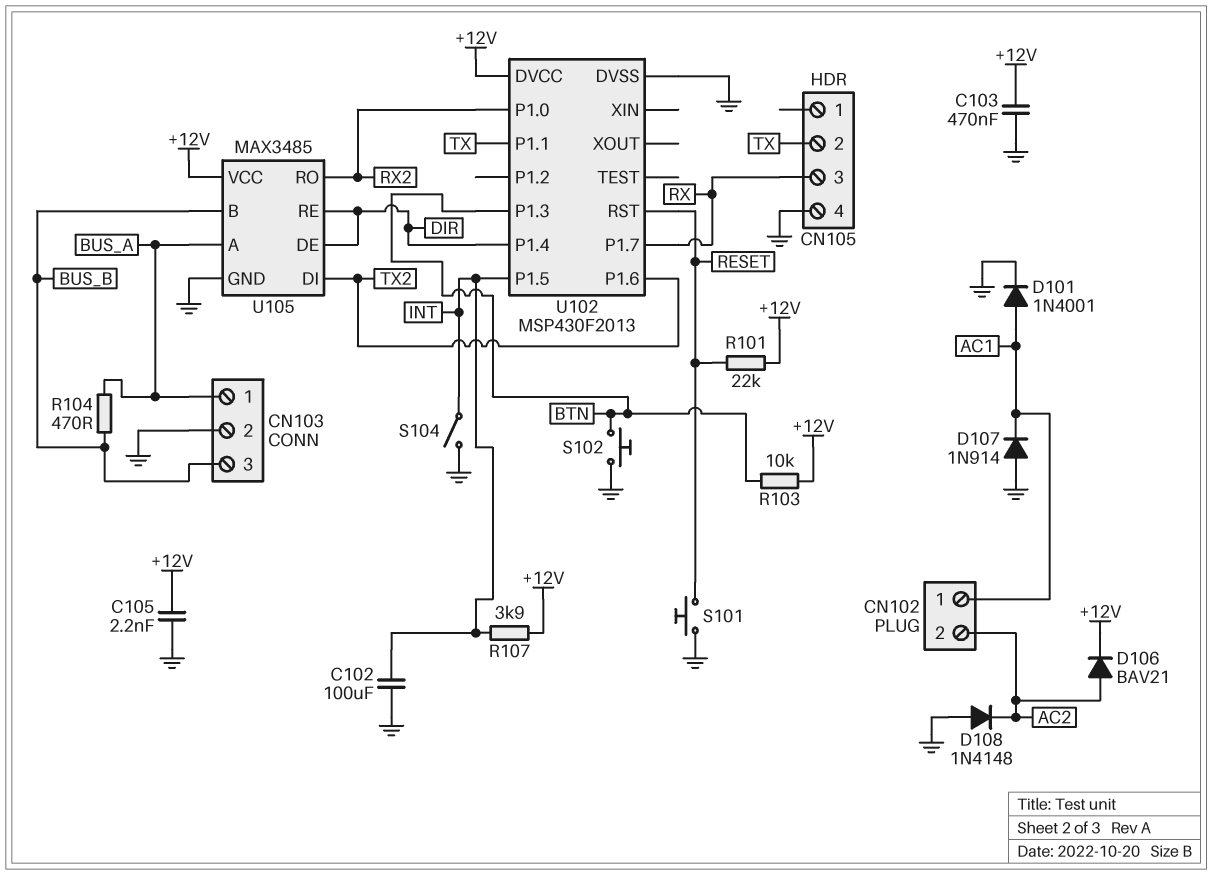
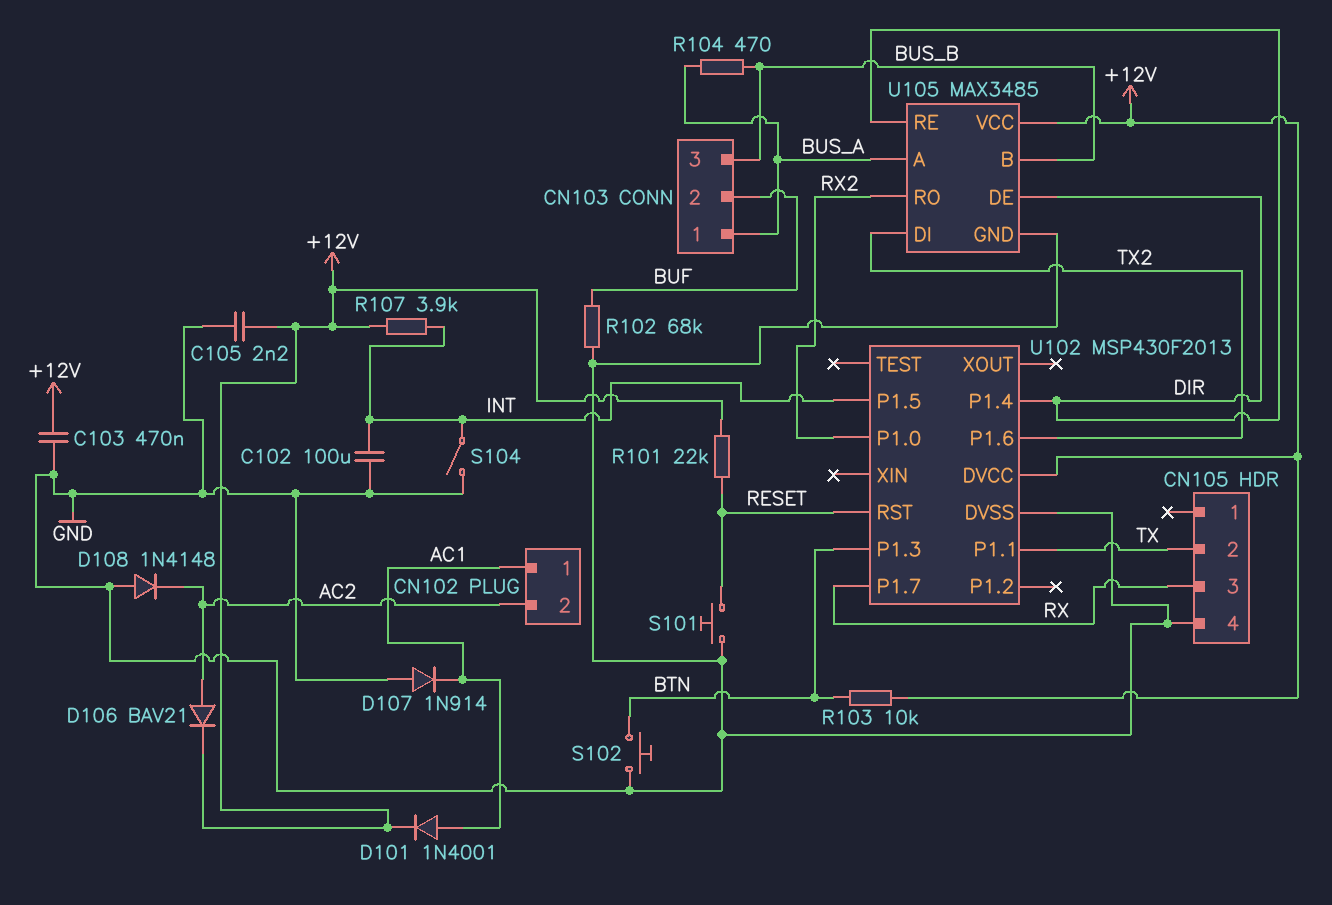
CN103 pin 2: GND -> BUF
D101: diode 1N4001 (A AC1, K GND) -> diode 1N4001 (A AC1, K +12V)
R102: none -> 68k (BUF, GND)

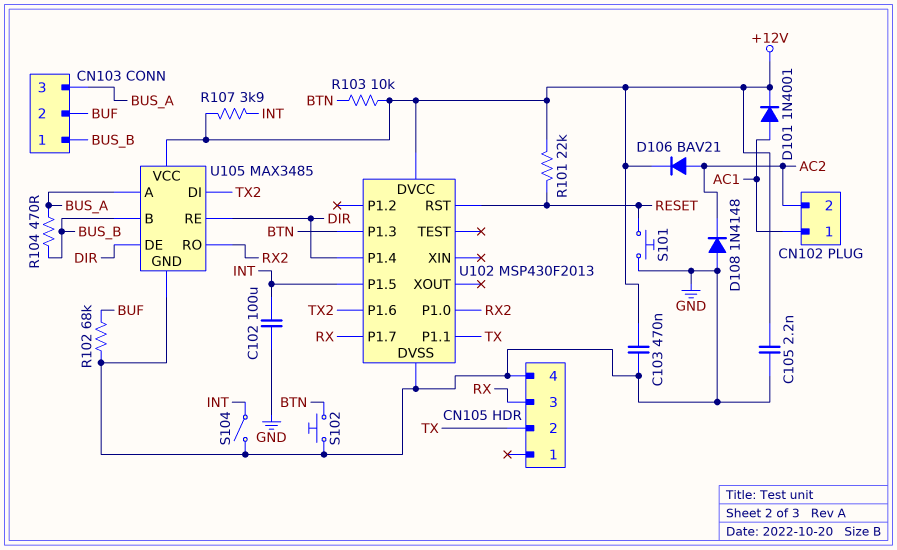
CN103 pin 1: BUS_A -> BUS_B
CN103 pin 3: BUS_B -> BUS_A
D107: diode 1N914 (A GND, K AC1) -> none

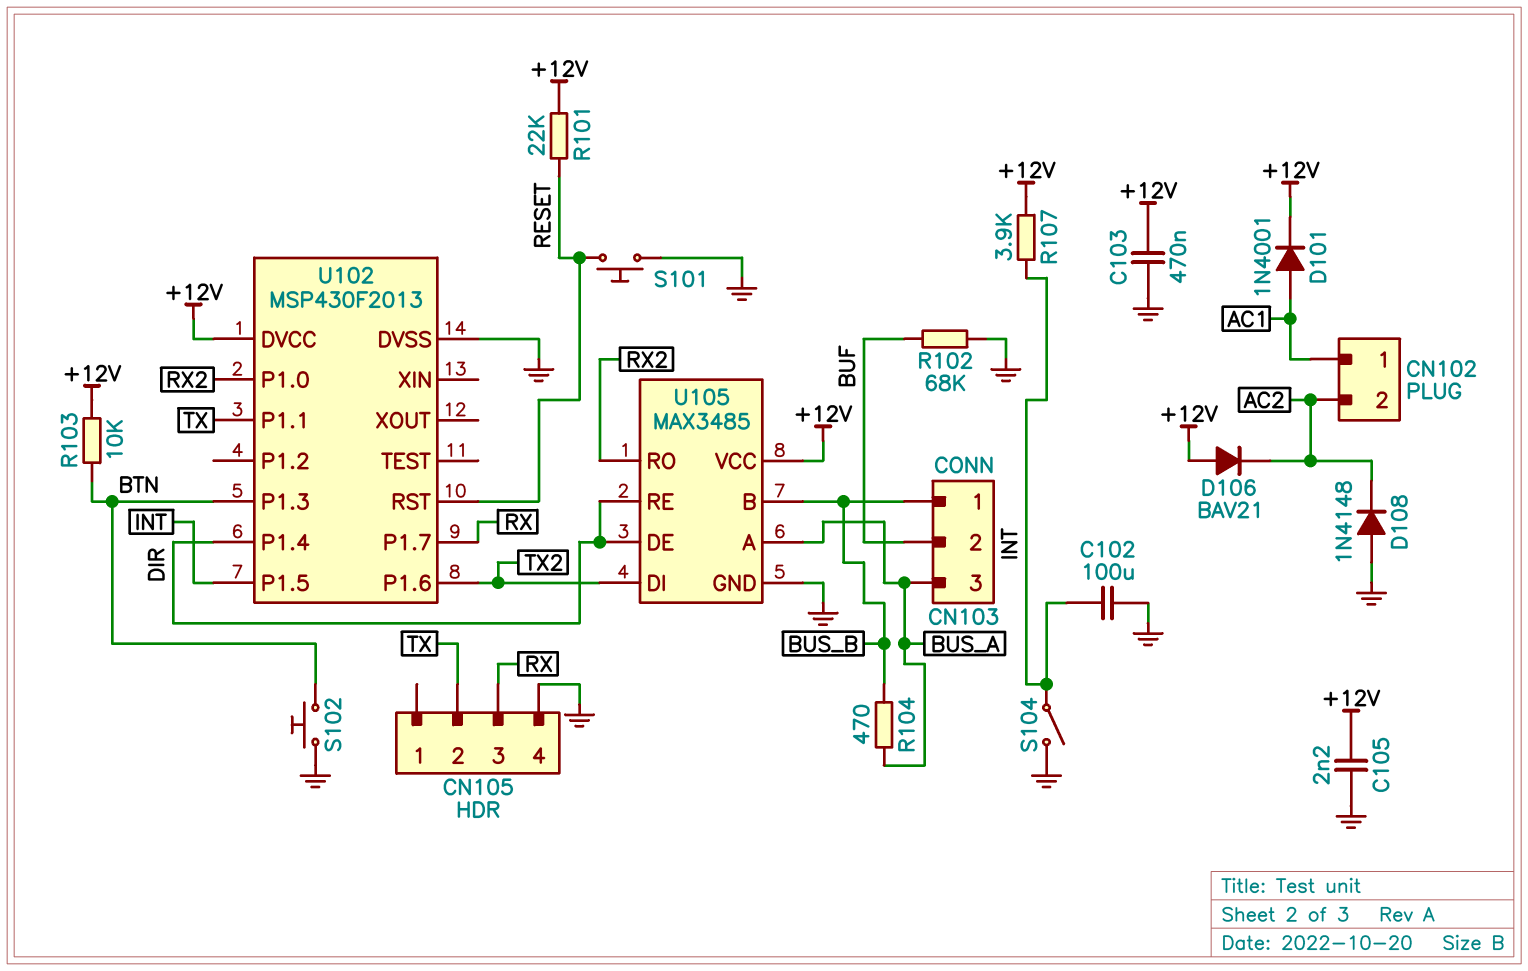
D106: diode BAV21 (A AC2, K +12V) -> diode BAV21 (A +12V, K AC2)

